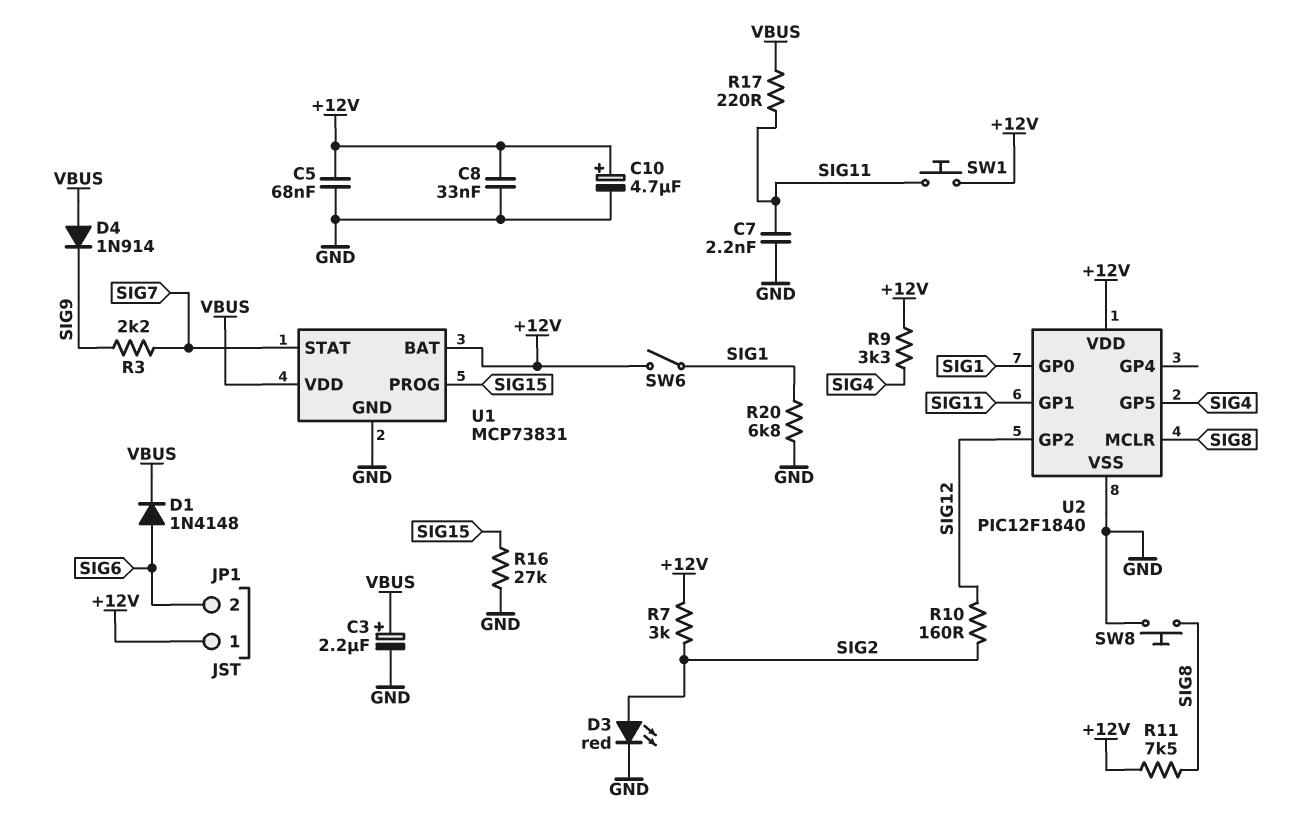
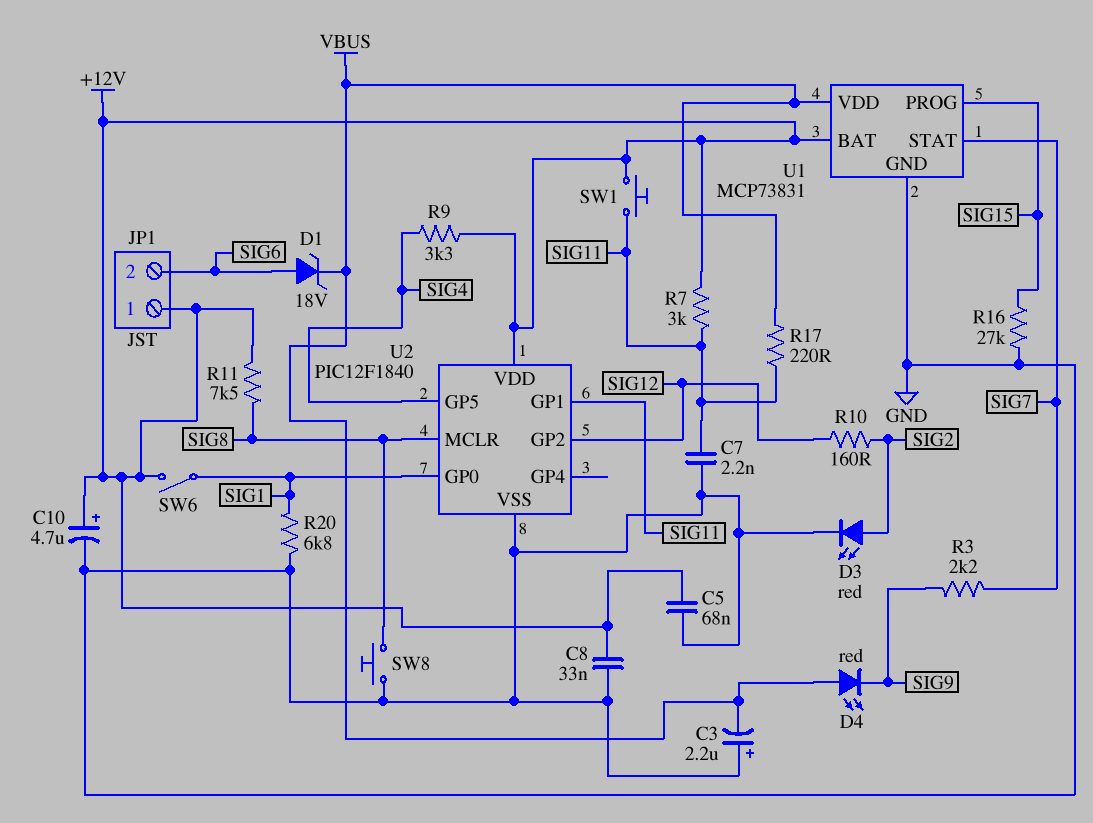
C3: 2.2uF (plus VBUS, minus GND) -> 2.2uF (plus GND, minus VBUS)
D1: diode 1N4148 (A SIG6, K VBUS) -> zener 18V (A SIG6, K VBUS)
D4: diode 1N914 (A VBUS, K SIG9) -> LED red (A VBUS, K SIG9)
R7: 3k (+12V, SIG2) -> 3k (+12V, SIG11)

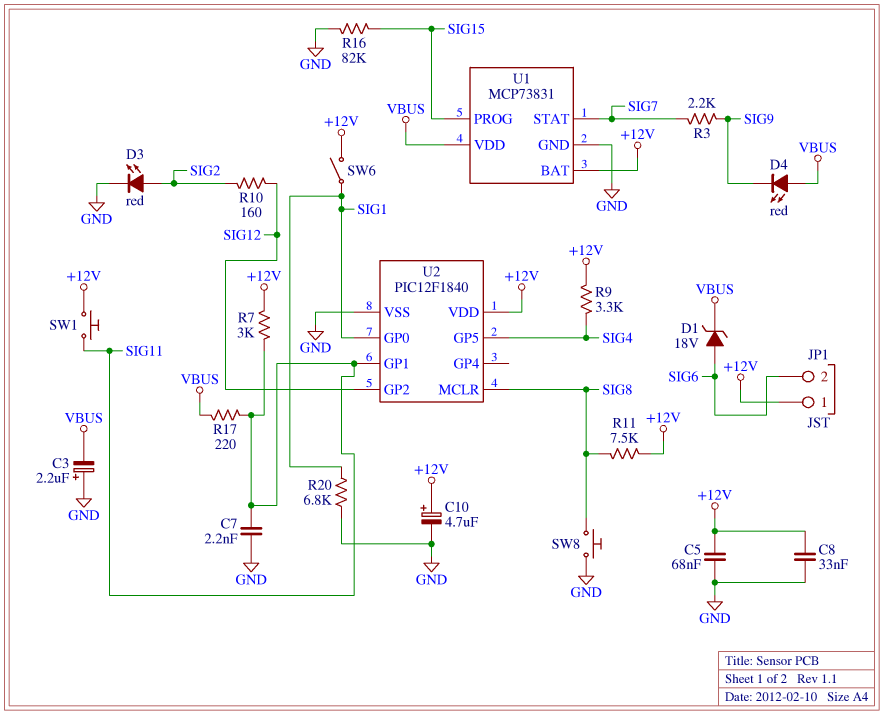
R16: 27k (GND, SIG15) -> 82k (GND, SIG15)

